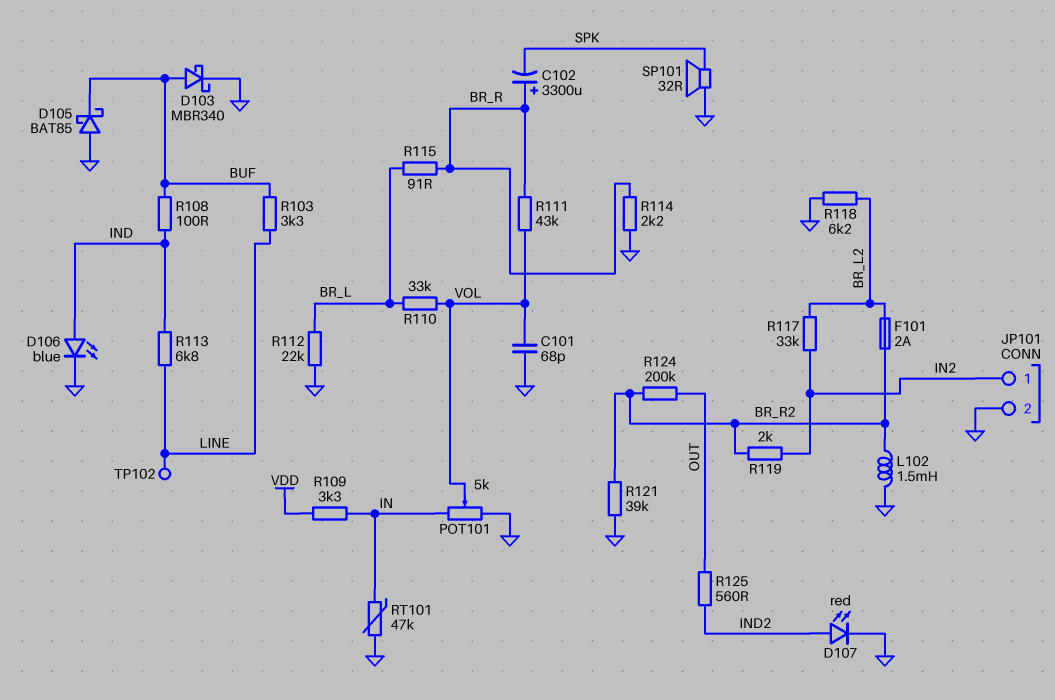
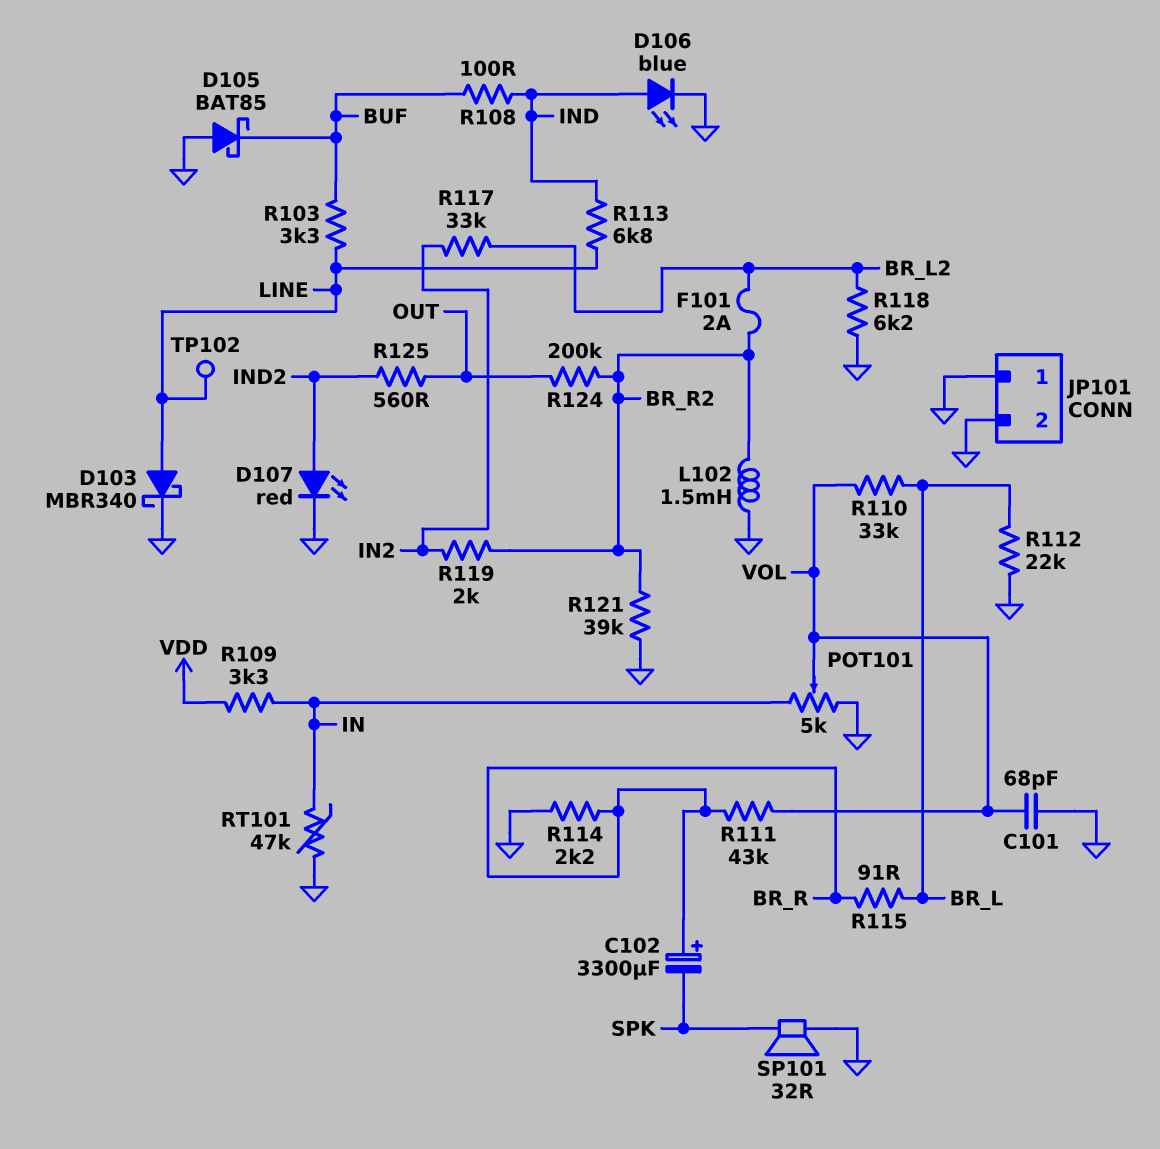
D103: schottky MBR340 (A BUF, K GND) -> schottky MBR340 (A LINE, K GND)
JP101 pin 1: IN2 -> GND

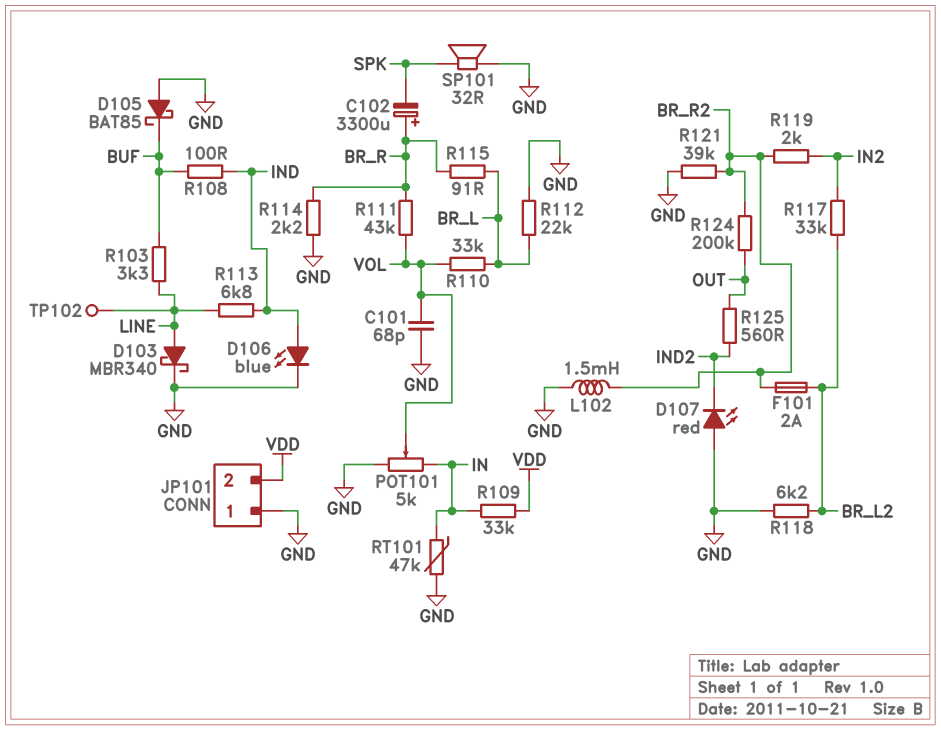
D107: LED red (A IND2, K GND) -> LED red (A GND, K IND2)
JP101 pin 2: GND -> VDD
R109: 3.3k (IN, VDD) -> 33k (IN, VDD)

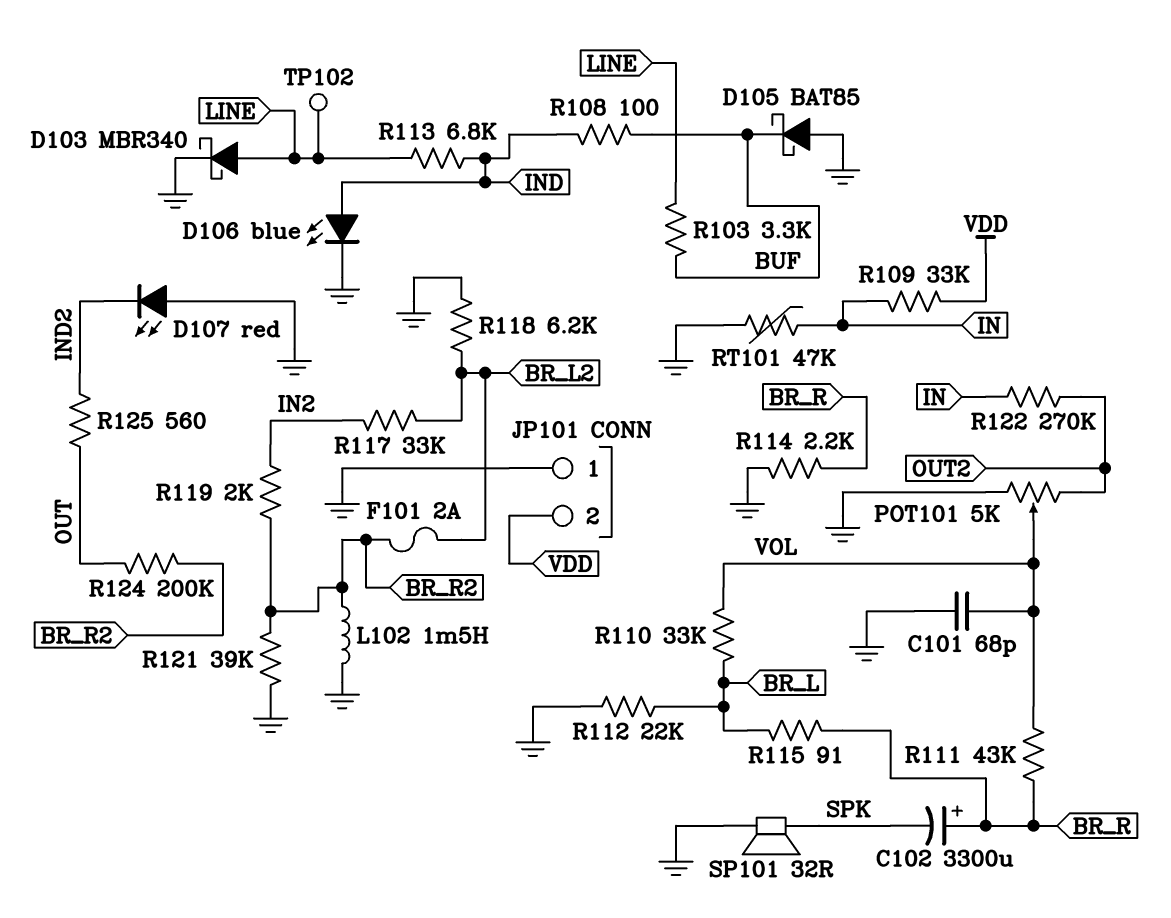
POT101: 5k (GND, IN, wiper VOL) -> 5k (GND, OUT2, wiper VOL)
R122: none -> 270k (IN, OUT2)

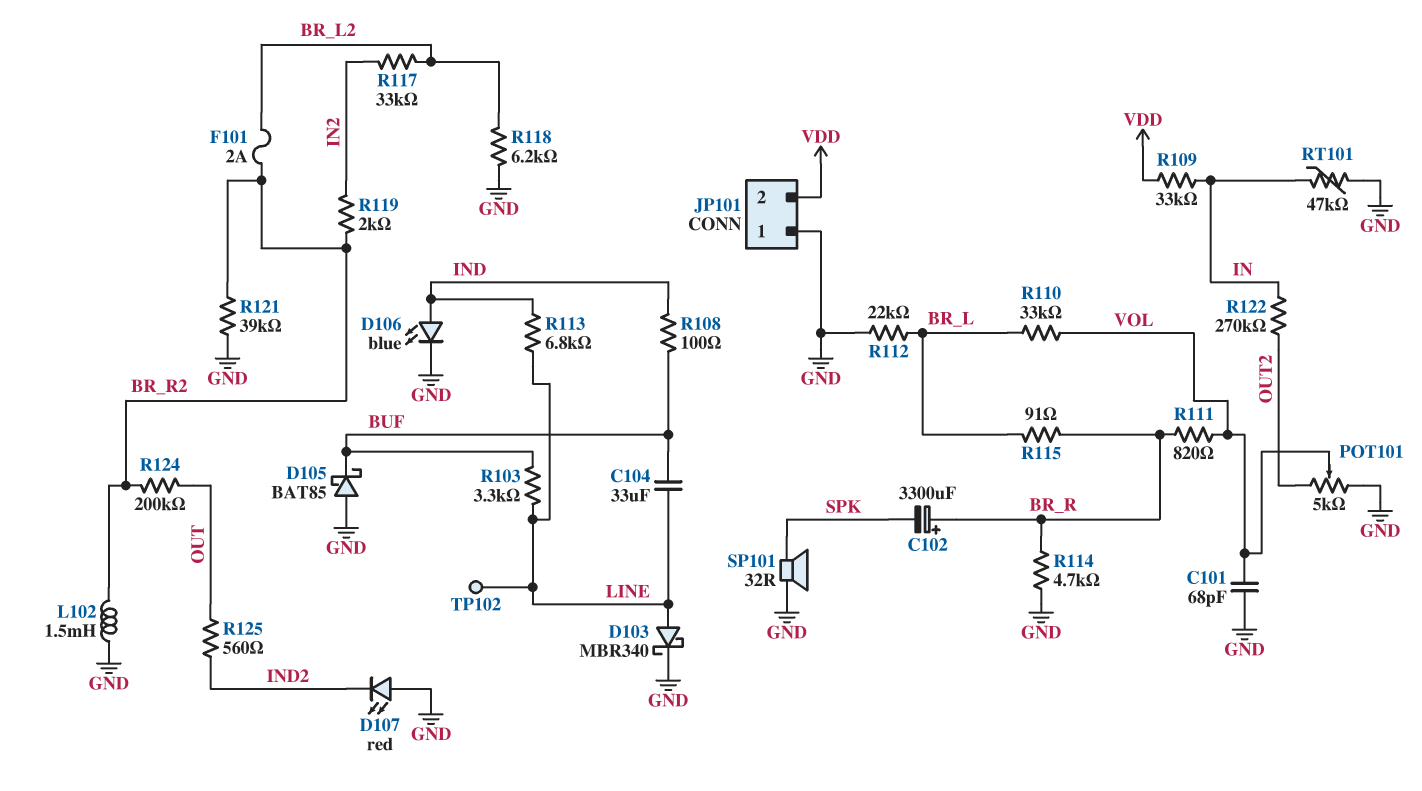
C104: none -> 33uF (BUF, LINE)
R111: 43k (BR_R, VOL) -> 820 (BR_R, VOL)
R114: 2.2k (BR_R, GND) -> 4.7k (BR_R, GND)

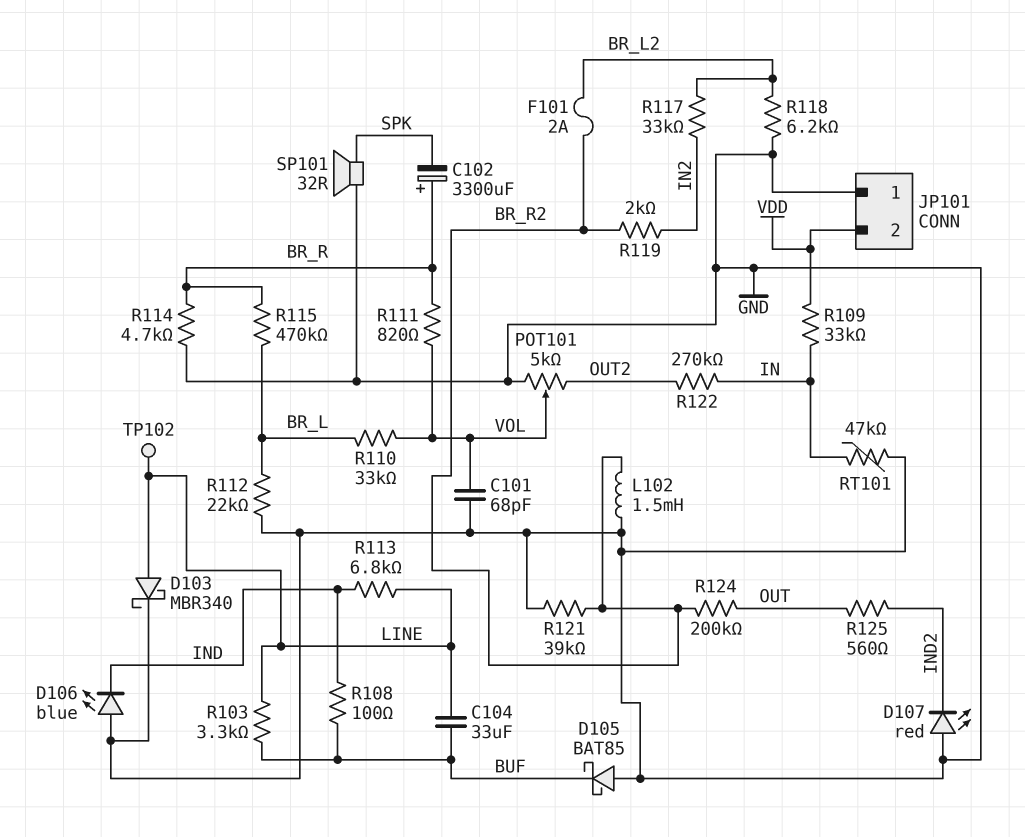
D106: LED blue (A IND, K GND) -> LED blue (A GND, K IND)
R115: 91 (BR_L, BR_R) -> 470k (BR_L, BR_R)

